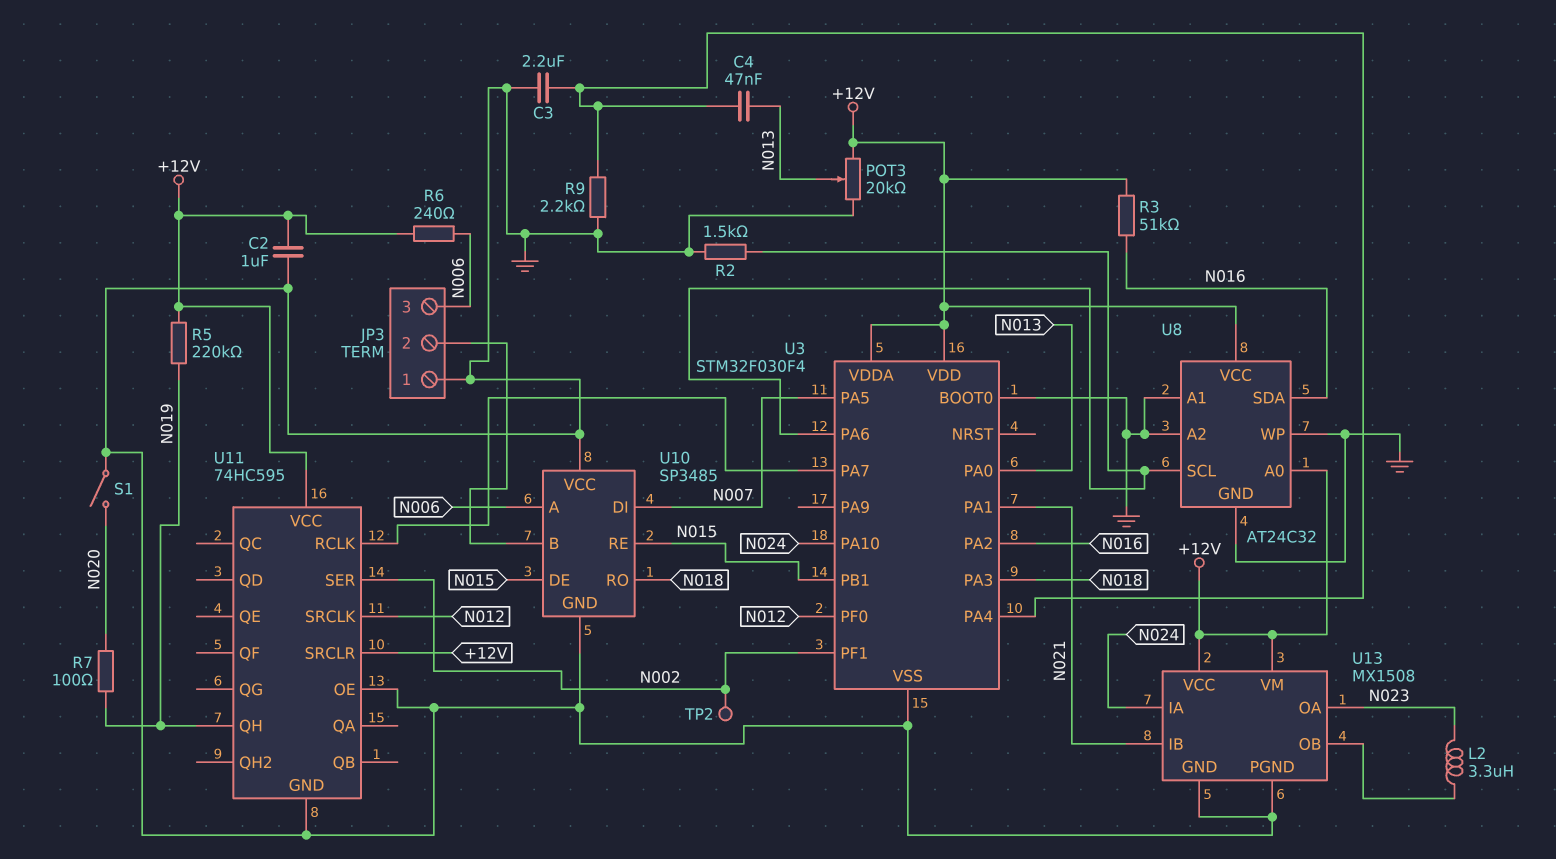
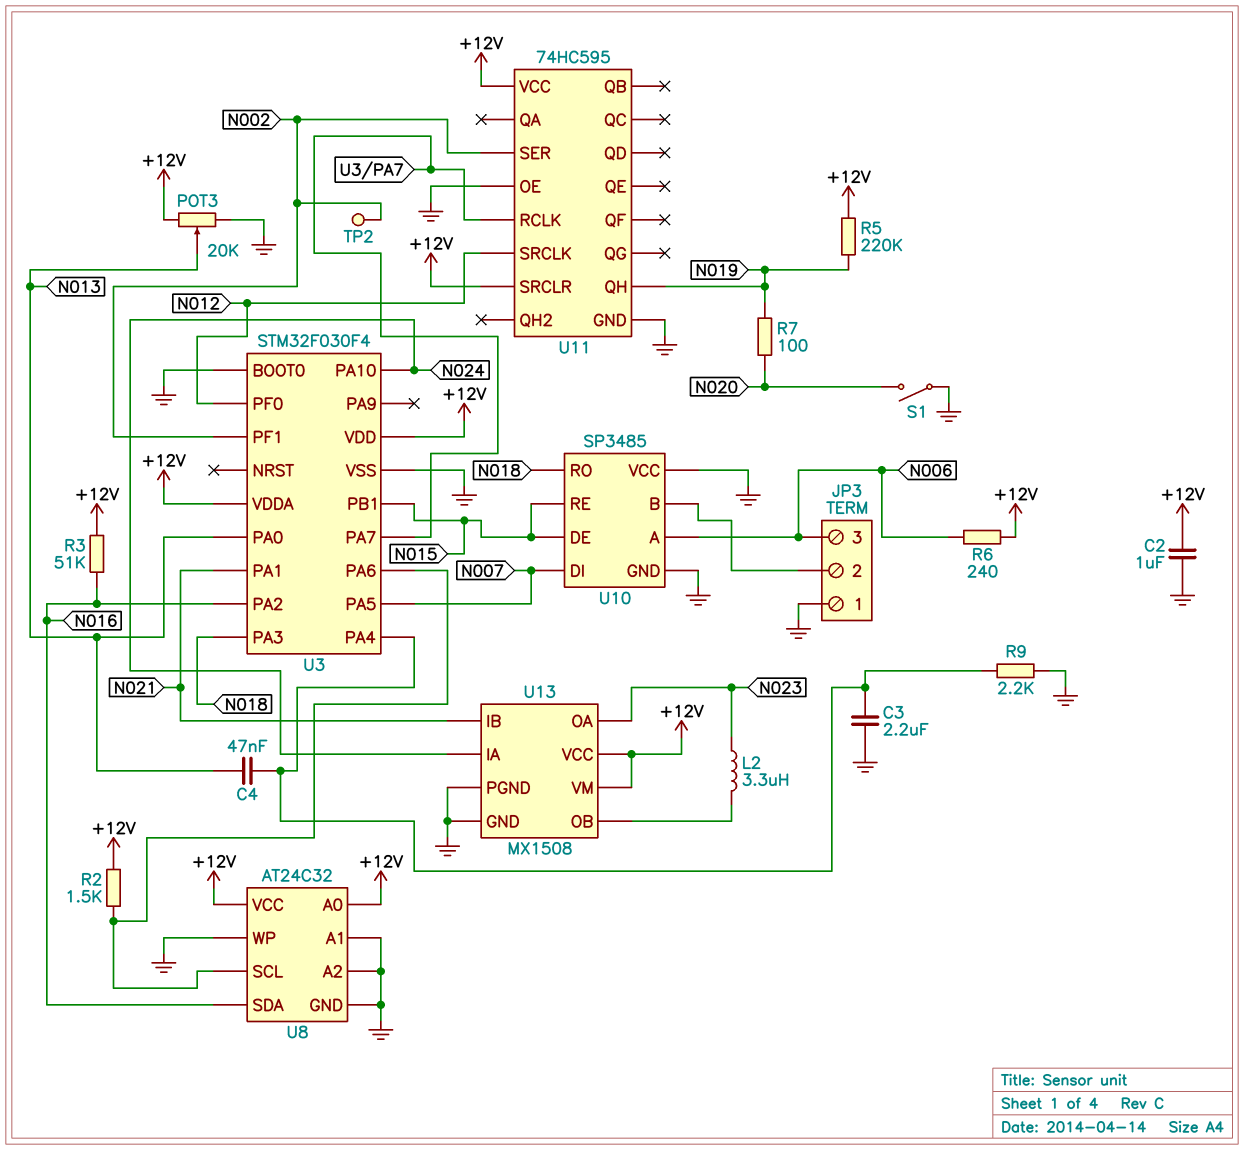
R2: 1.5k (GND, U3/PA6) -> 1.5k (+12V, U3/PA6)

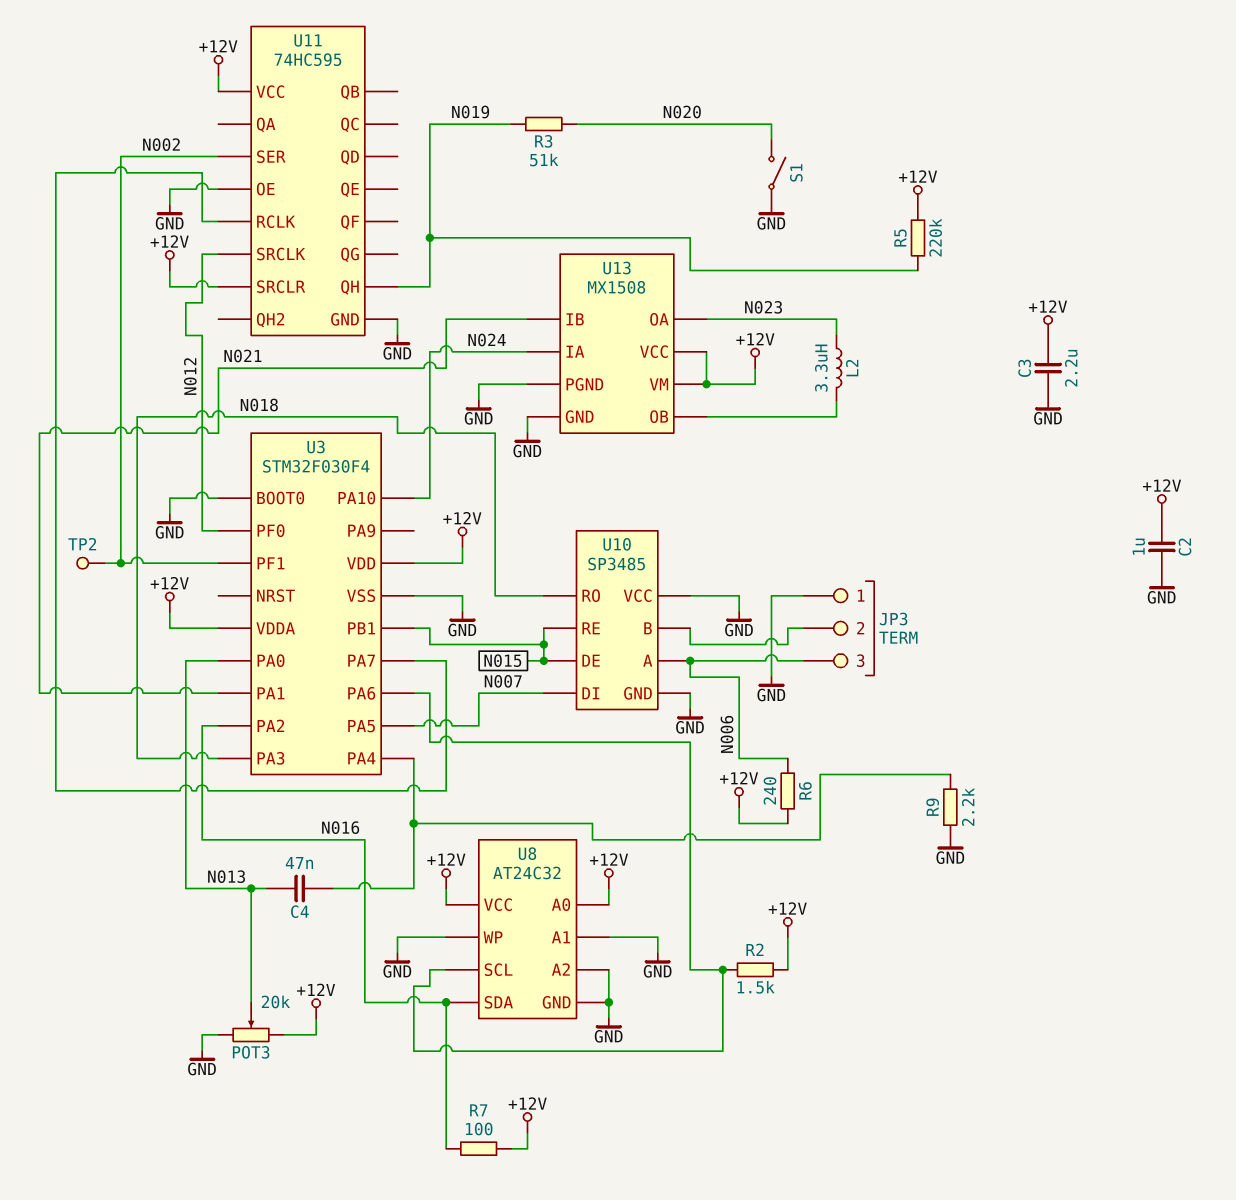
C3: 2.2uF (GND, U3/PA4) -> 2.2uF (+12V, GND)
R3: 51k (+12V, N016) -> 51k (N019, N020)
R7: 100 (N019, N020) -> 100 (+12V, N016)

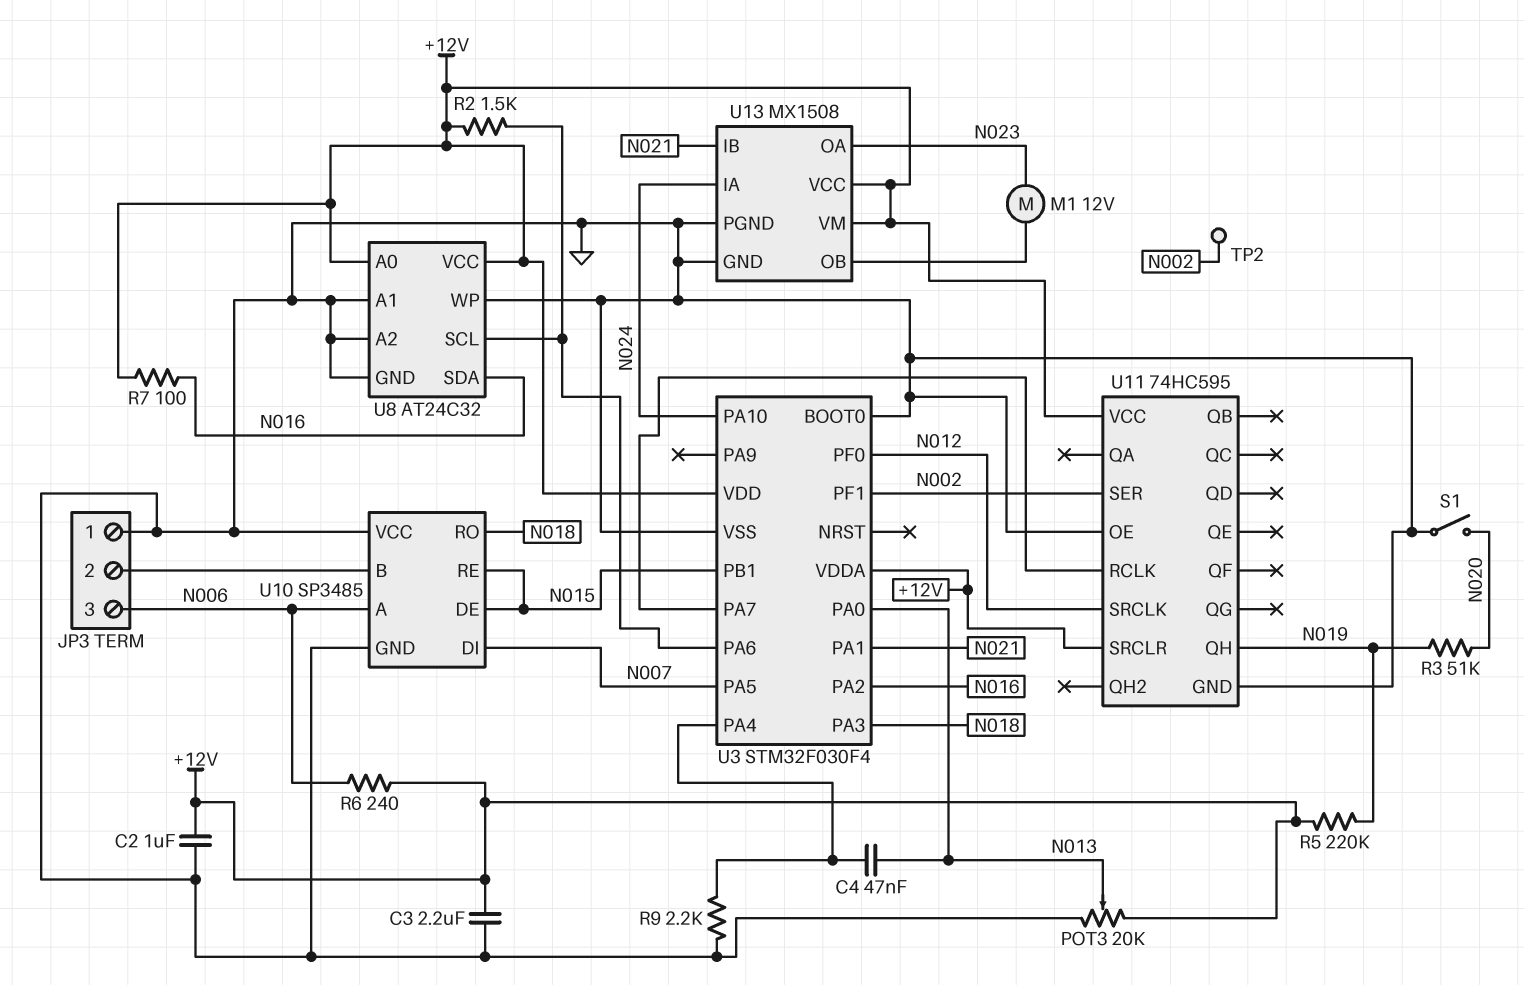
L2: 3.3uH (N023, U13/OB) -> none
M1: none -> motor 12V (N023, U13/OB)

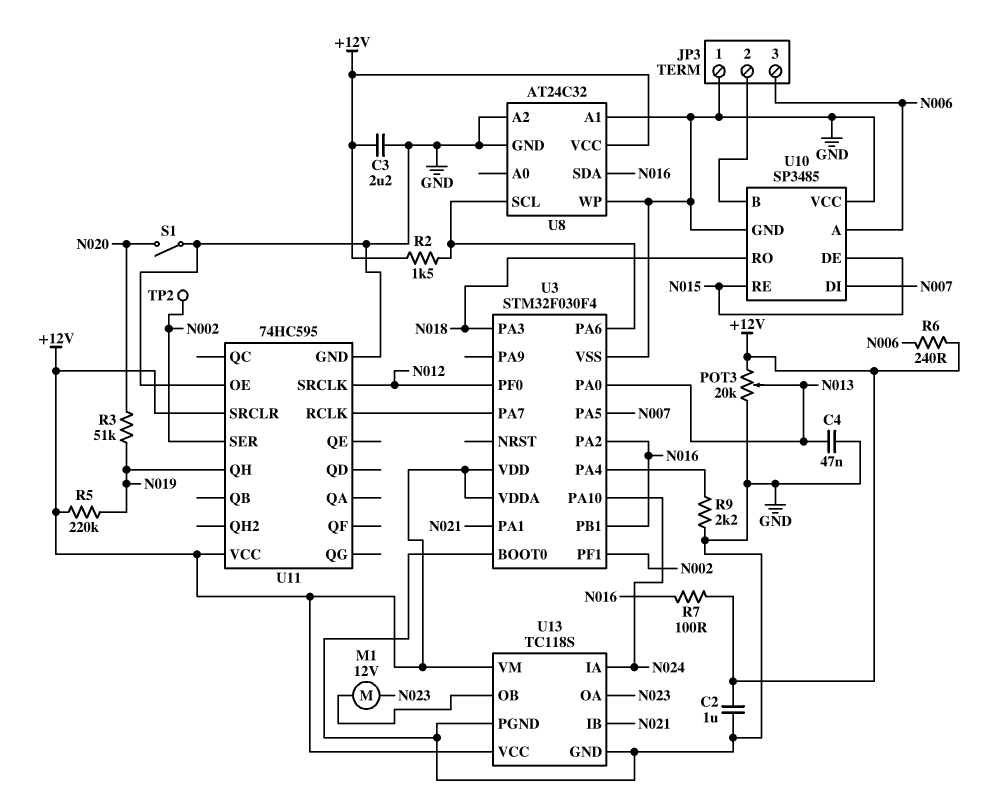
C4: 47nF (N013, U3/PA4) -> 47nF (GND, N013)
U3 pin PB1: N015 -> N016
U8 pin A0: +12V -> none
U13: MX1508 -> TC118S

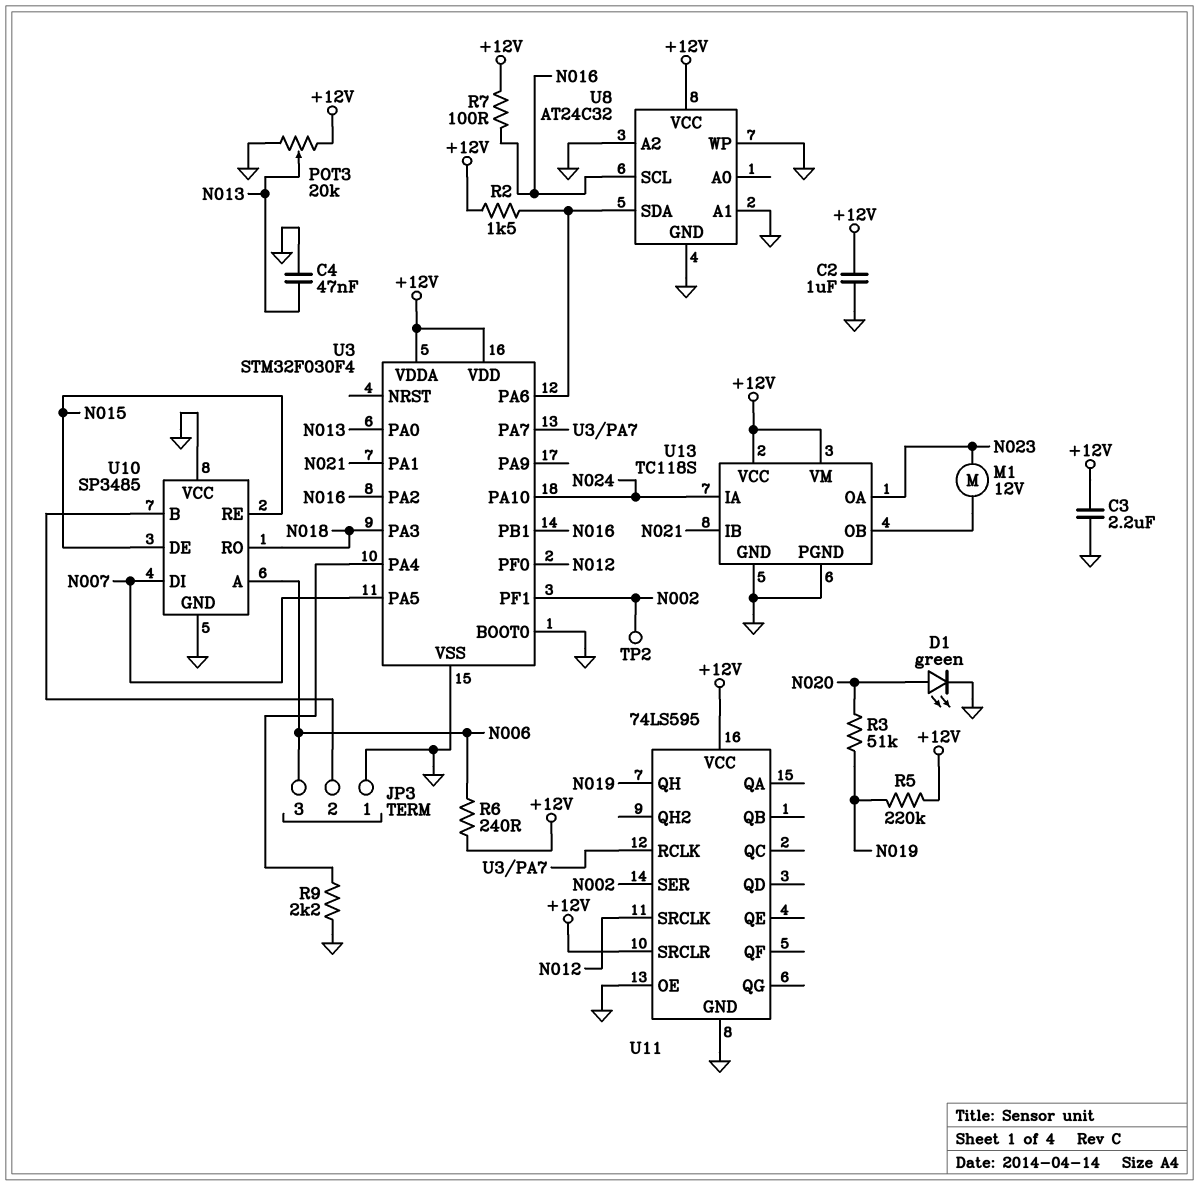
D1: none -> LED green (A N020, K GND)
S1: switch (GND, N020) -> none
U8 pin SCL: U3/PA6 -> N016
U8 pin SDA: N016 -> U3/PA6
U11: 74HC595 -> 74LS595

